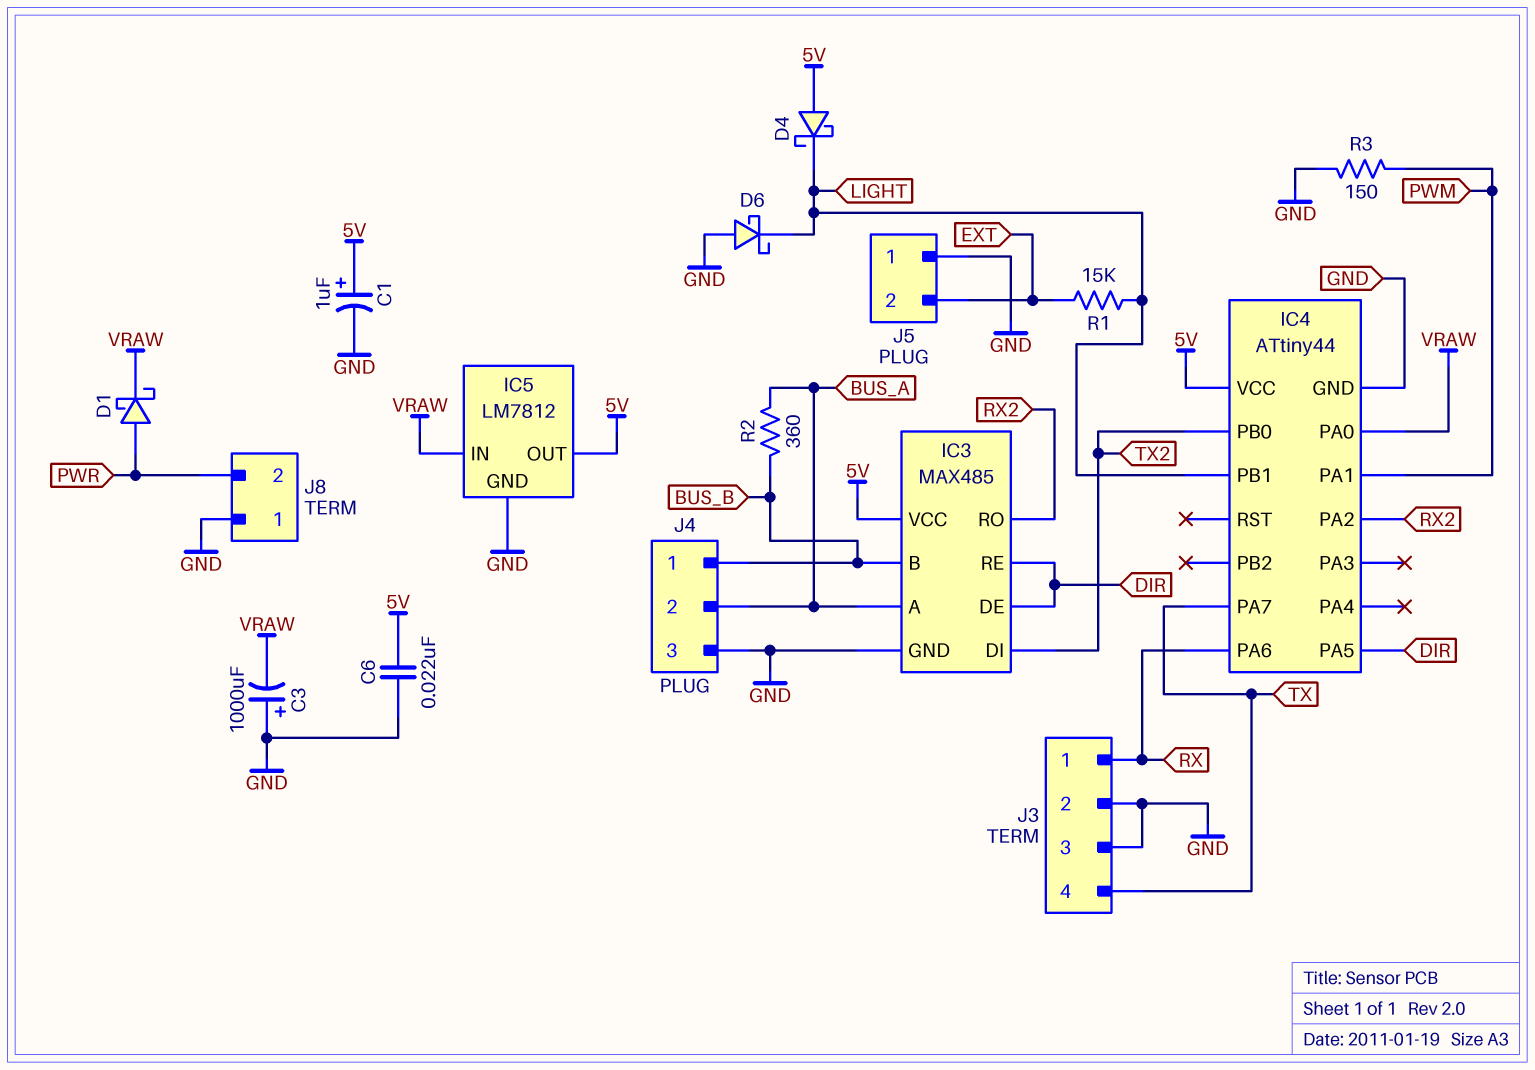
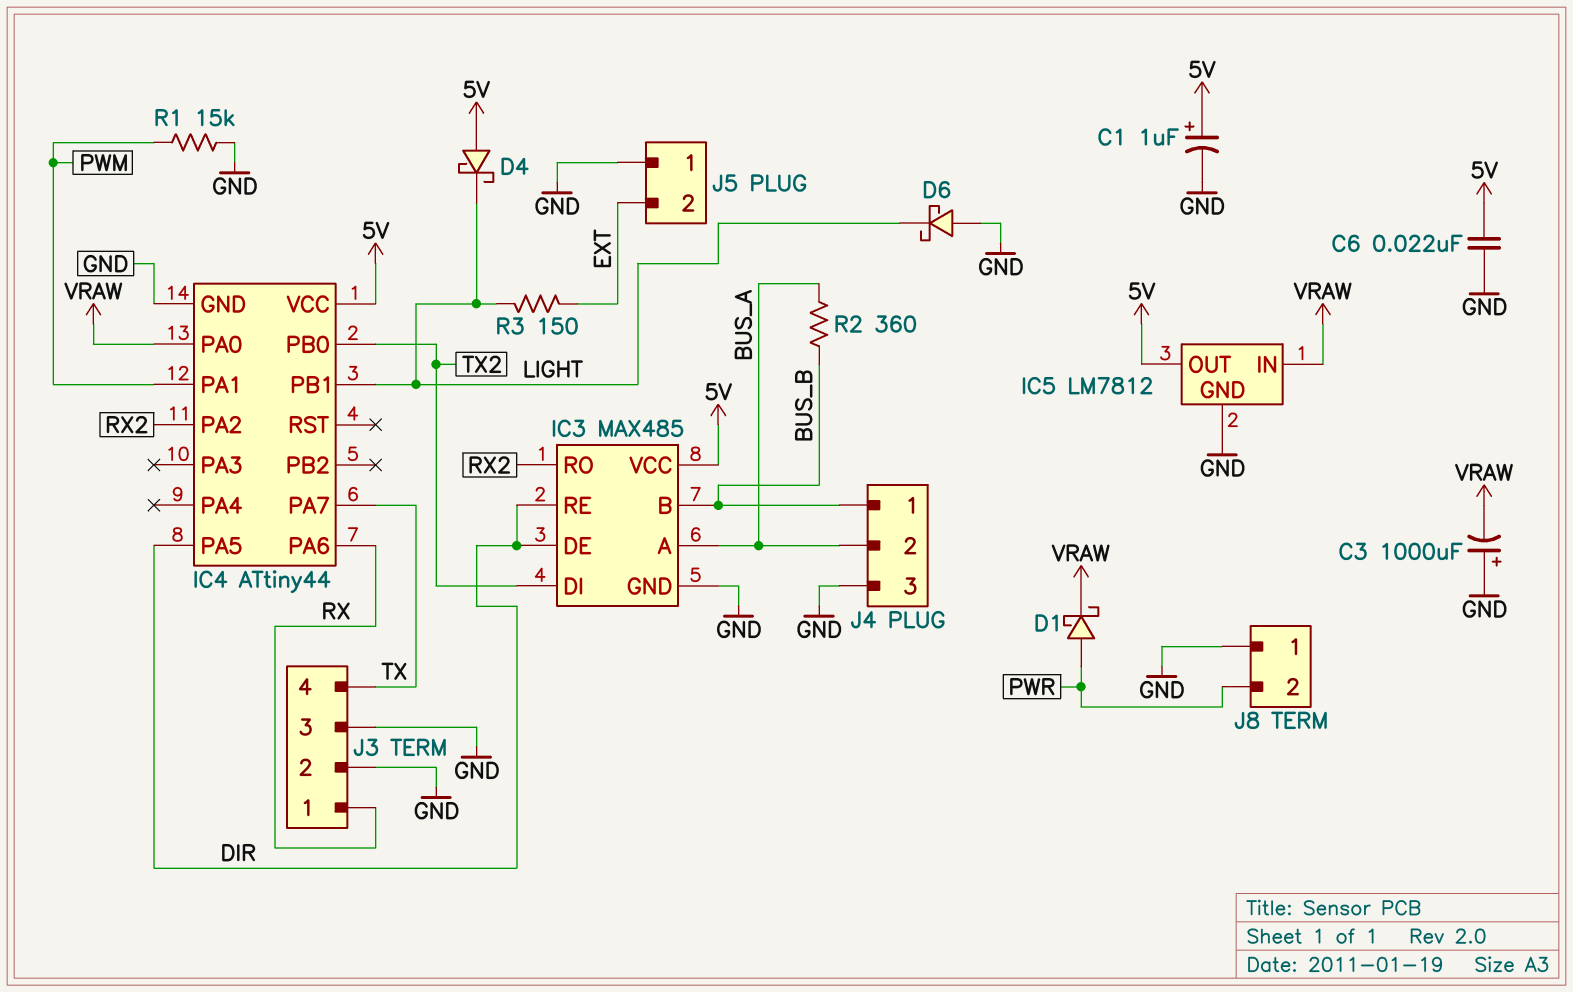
R1: 15k (EXT, LIGHT) -> 15k (GND, PWM)
R3: 150 (GND, PWM) -> 150 (EXT, LIGHT)

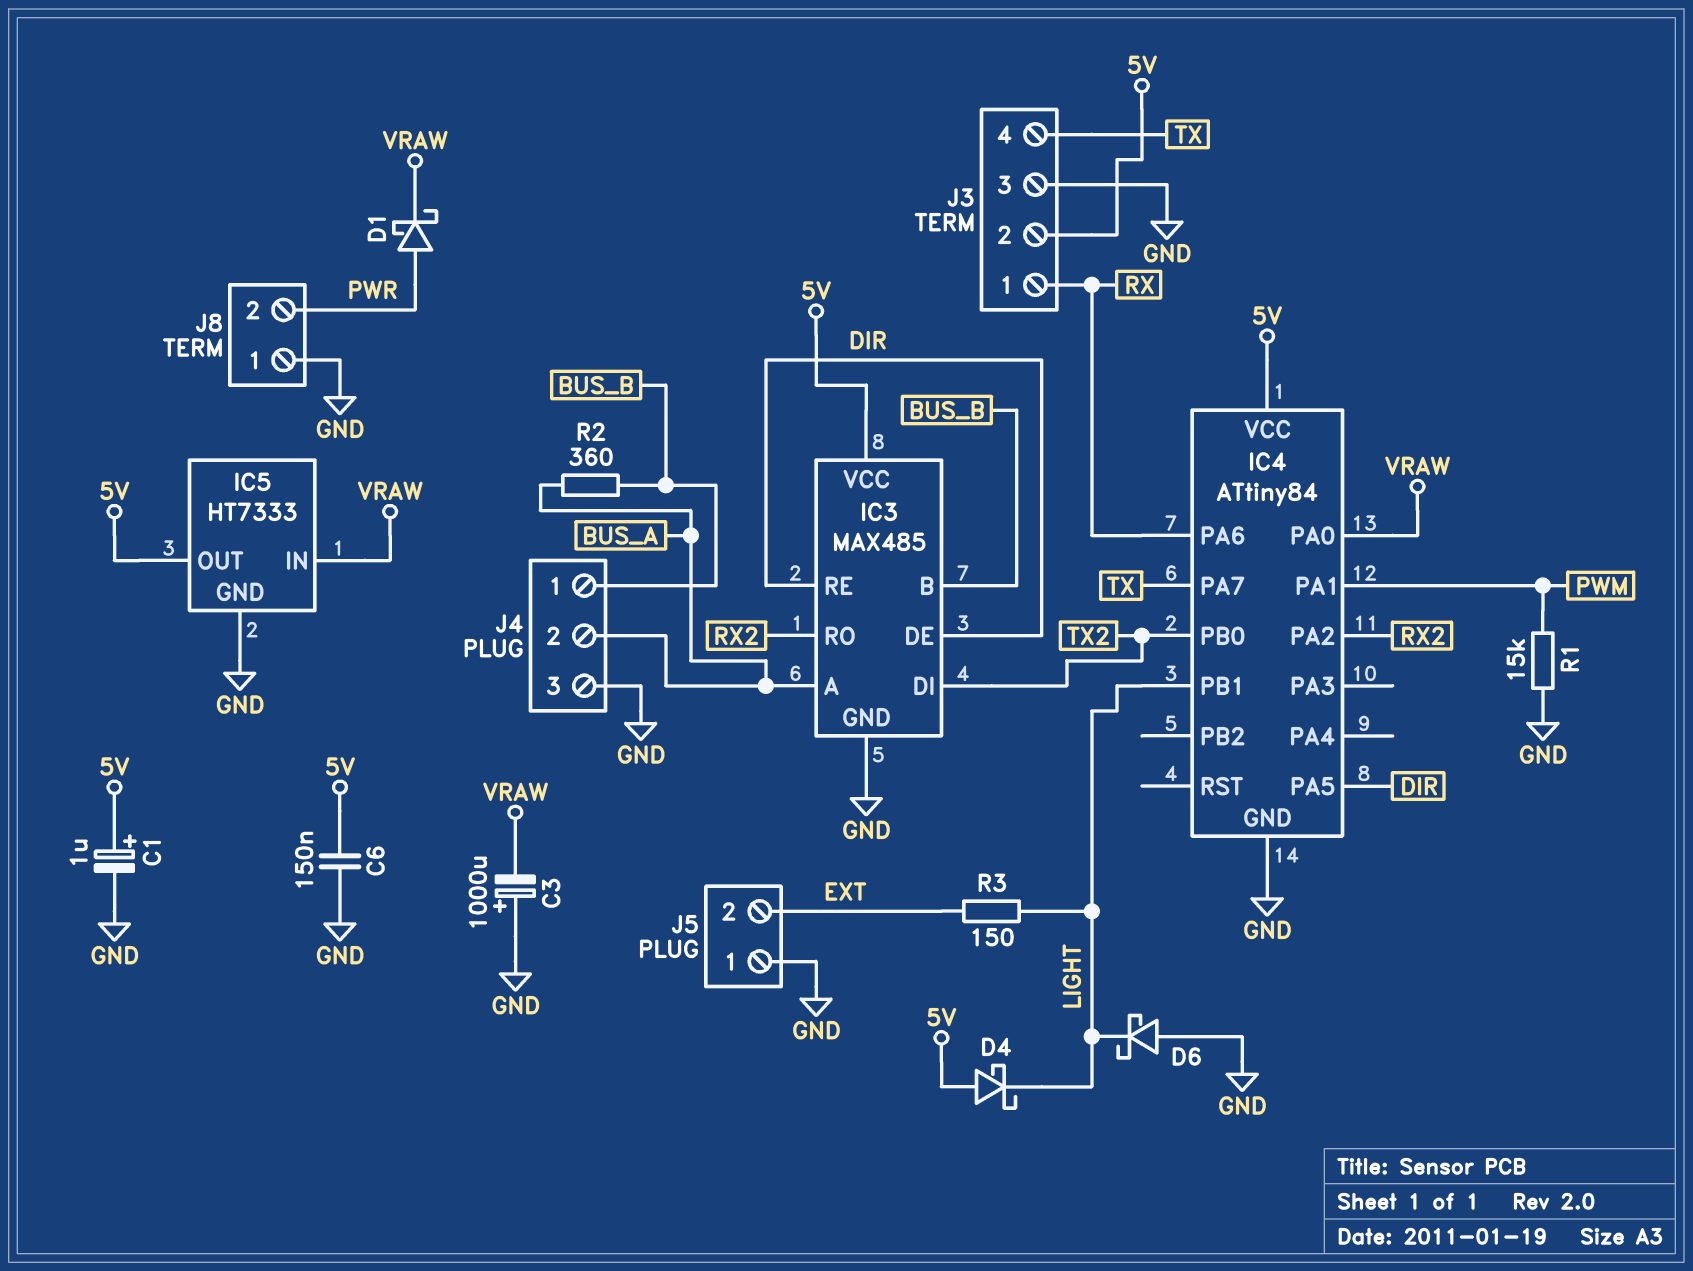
C6: 22nF (5V, GND) -> 150nF (5V, GND)
IC4: ATtiny44 -> ATtiny84
IC5: LM7812 -> HT7333
J3 pin 2: GND -> 5V

